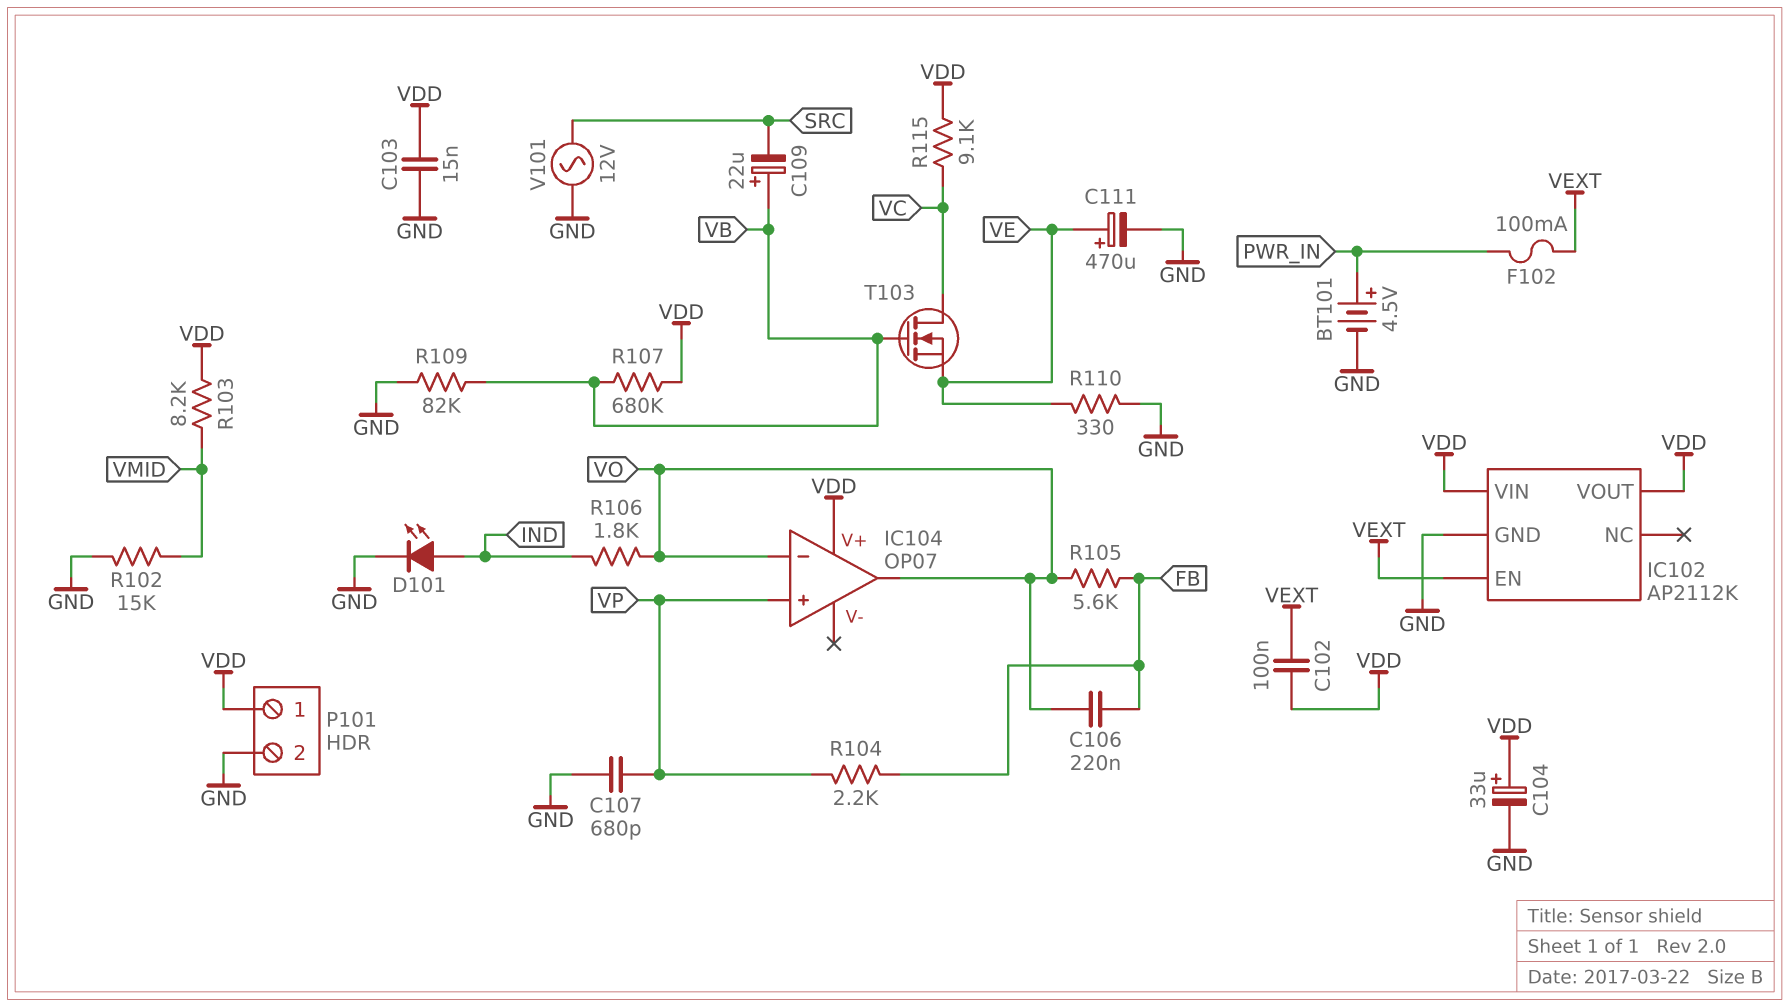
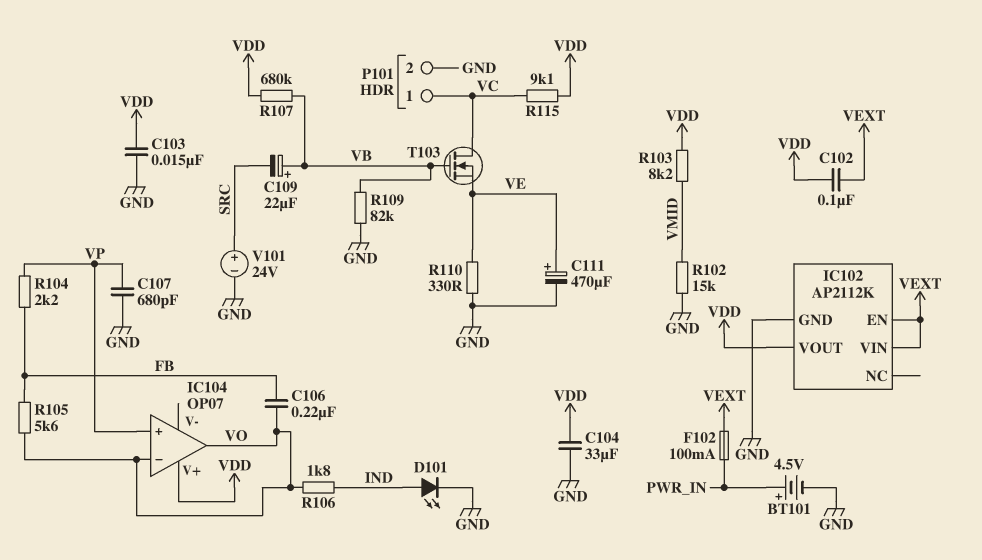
C104: 33uF (plus VDD, minus GND) -> 33uF (GND, VDD)
IC102 pin VIN: VDD -> VEXT
P101 pin 1: VDD -> VC
V101: AC 12V (GND, SRC) -> 24V (plus SRC, minus GND)

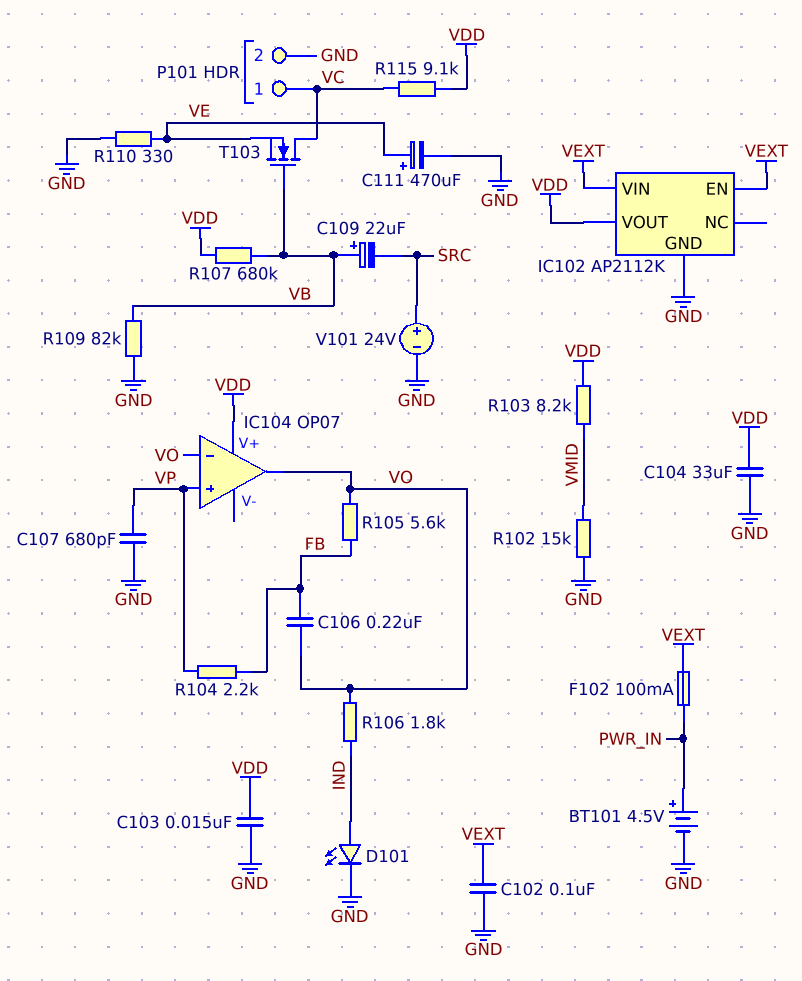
C102: 100nF (VDD, VEXT) -> 100nF (GND, VEXT)

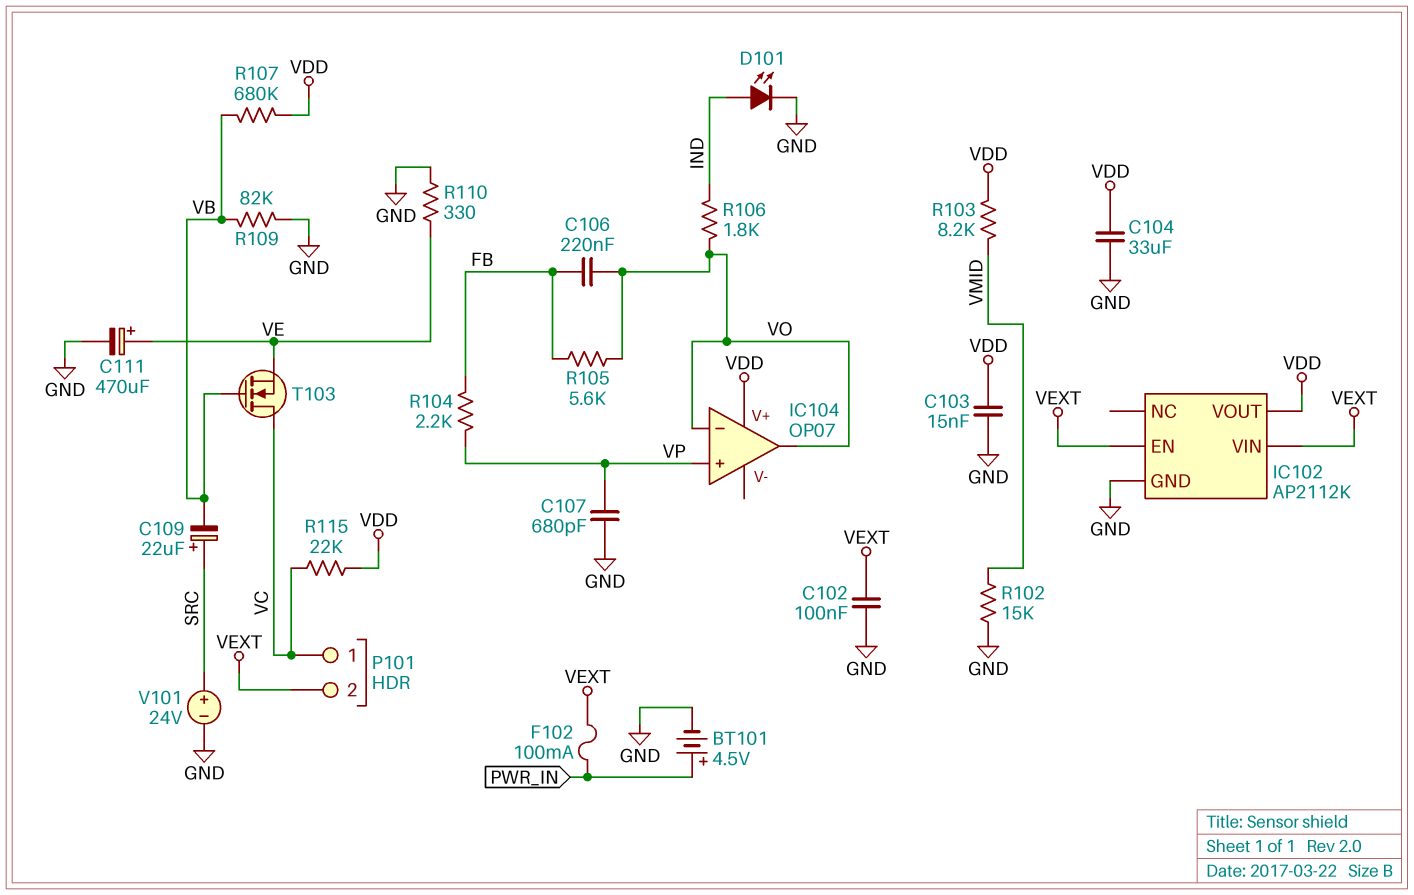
C109: 22uF (plus VB, minus SRC) -> 22uF (plus SRC, minus VB)
P101 pin 2: GND -> VEXT
R115: 9.1k (VC, VDD) -> 22k (VC, VDD)

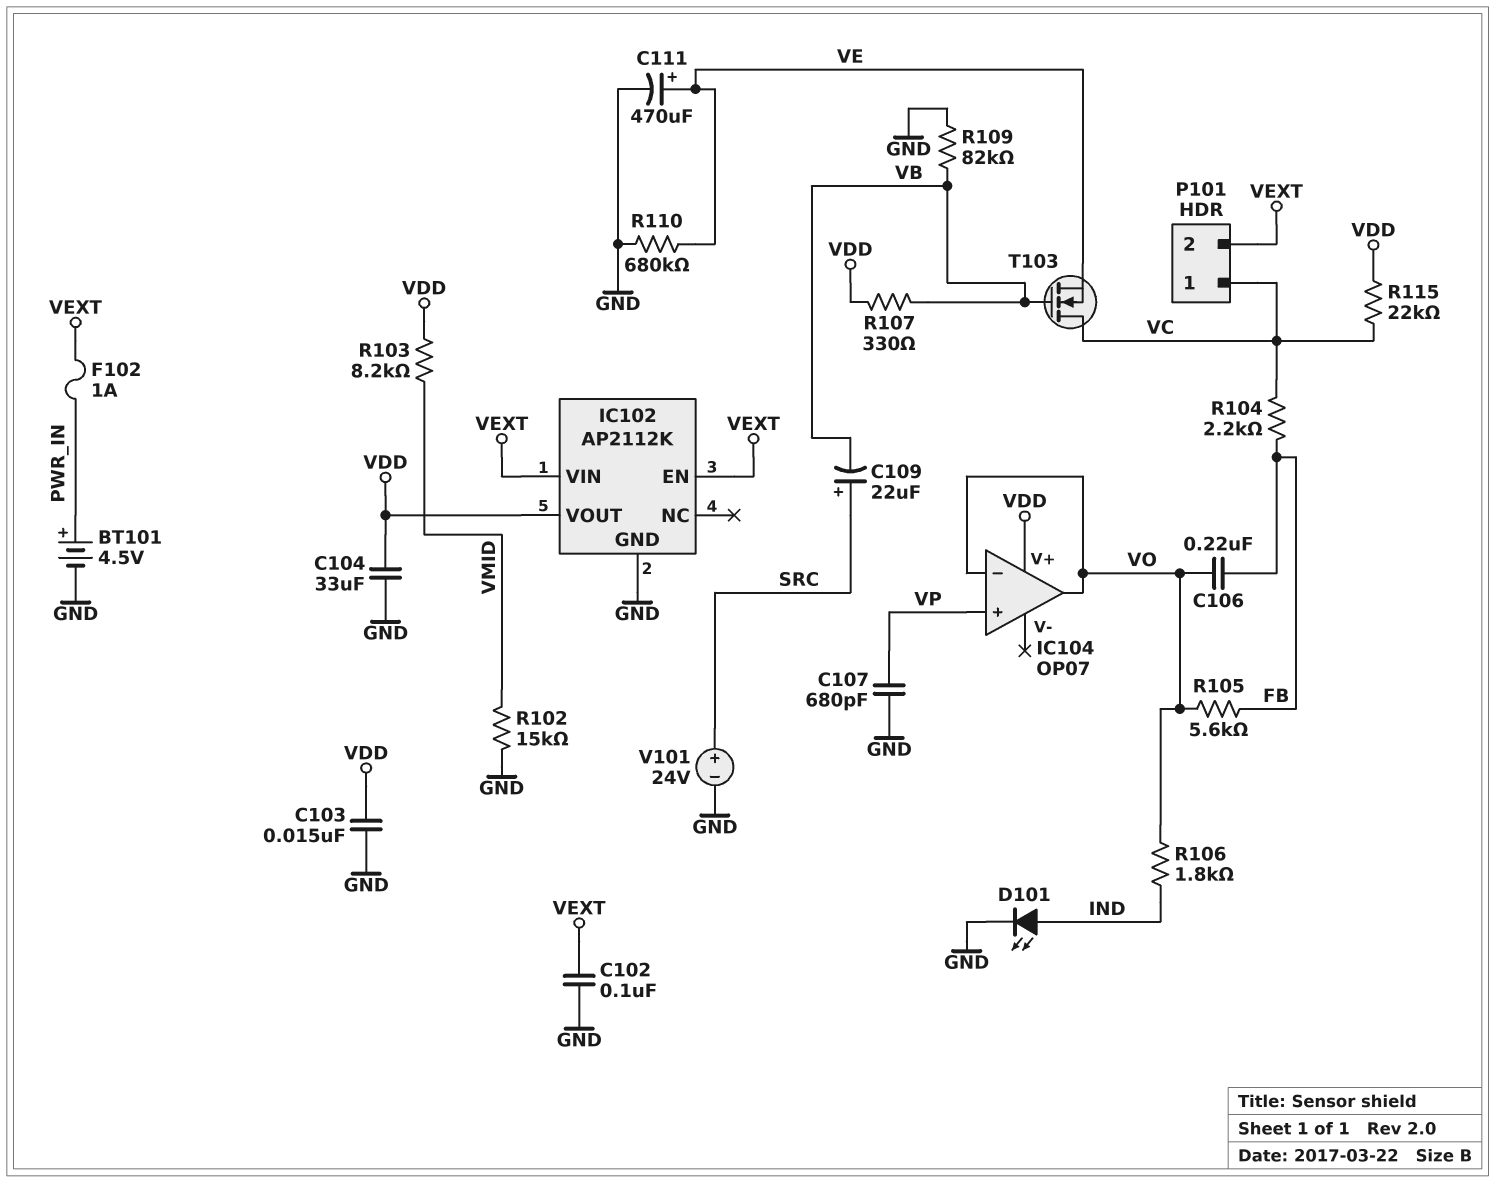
F102: 100mA (PWR_IN, VEXT) -> 1A (PWR_IN, VEXT)
R104: 2.2k (FB, VP) -> 2.2k (FB, VC)
R107: 680k (VB, VDD) -> 330 (VB, VDD)
R110: 330 (GND, VE) -> 680k (GND, VE)

